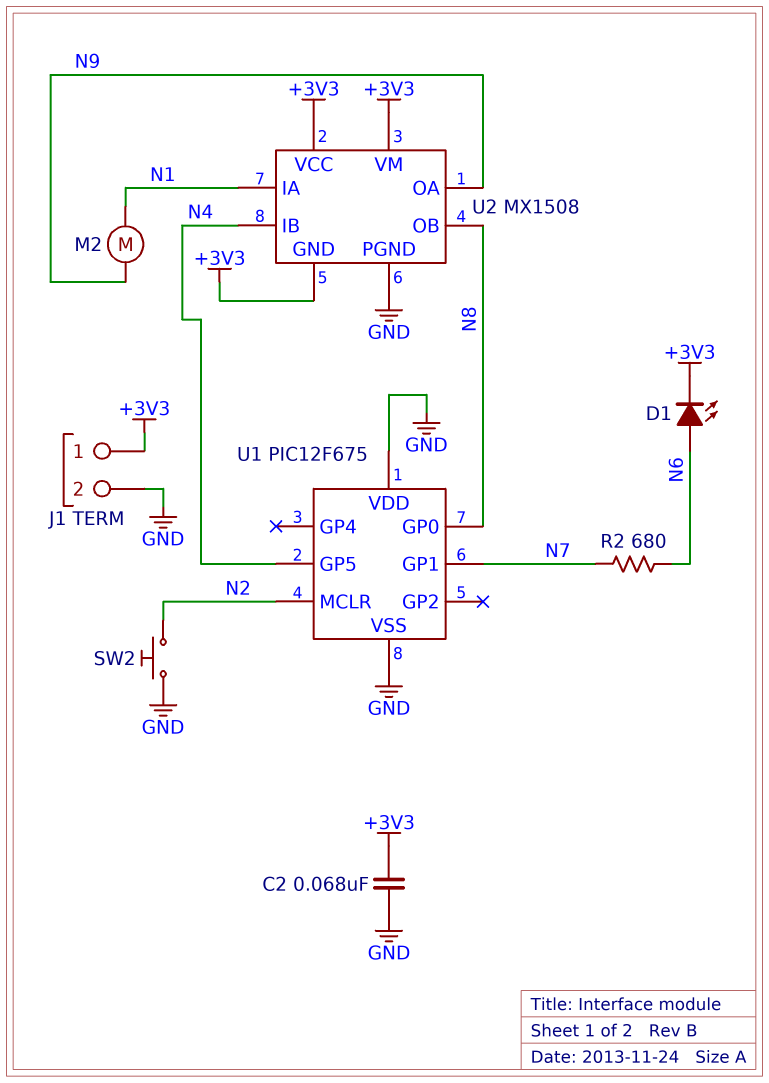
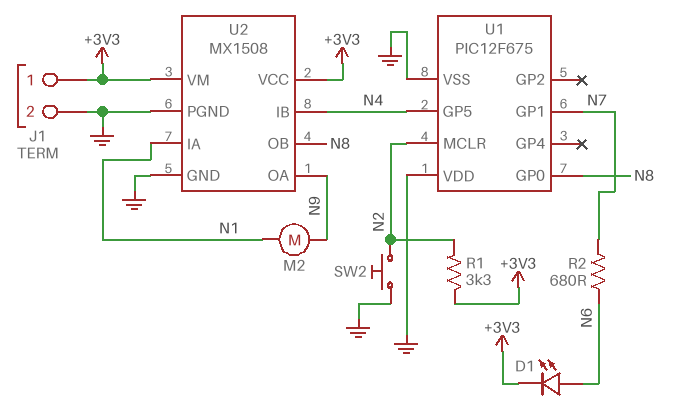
C2: 68nF (+3V3, GND) -> none
R1: none -> 3.3k (+3V3, N2)
U2 pin GND: +3V3 -> GND

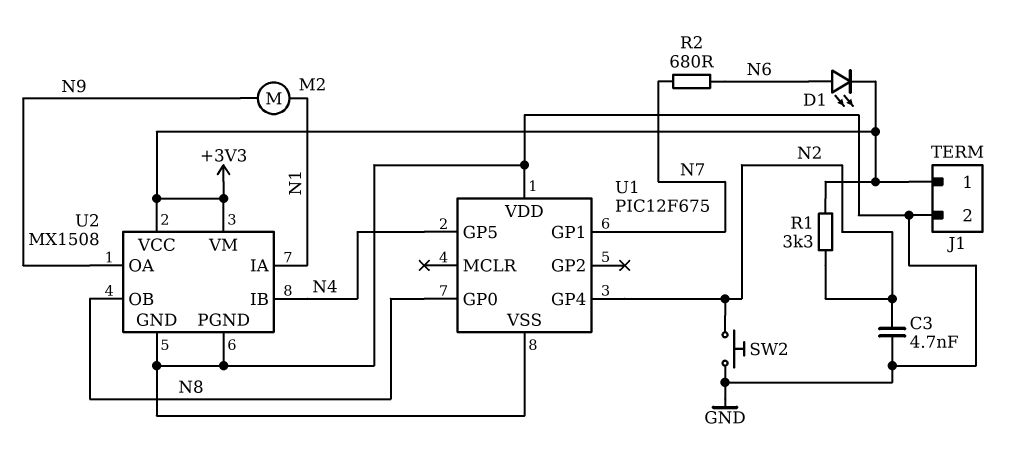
C3: none -> 4.7nF (GND, N2)
U1 pin GP4: none -> N2
U1 pin MCLR: N2 -> none

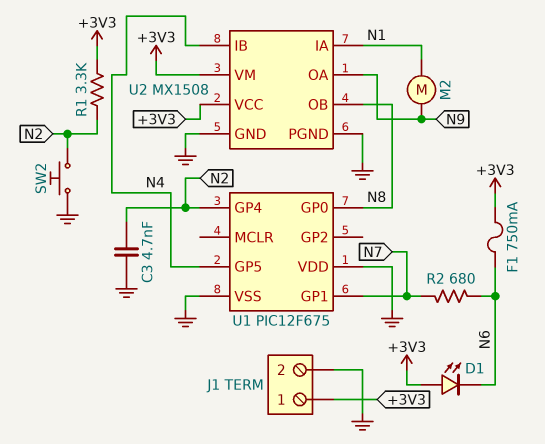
D1: LED (A N6, K +3V3) -> LED (A +3V3, K N6)
F1: none -> 750mA (+3V3, N6)

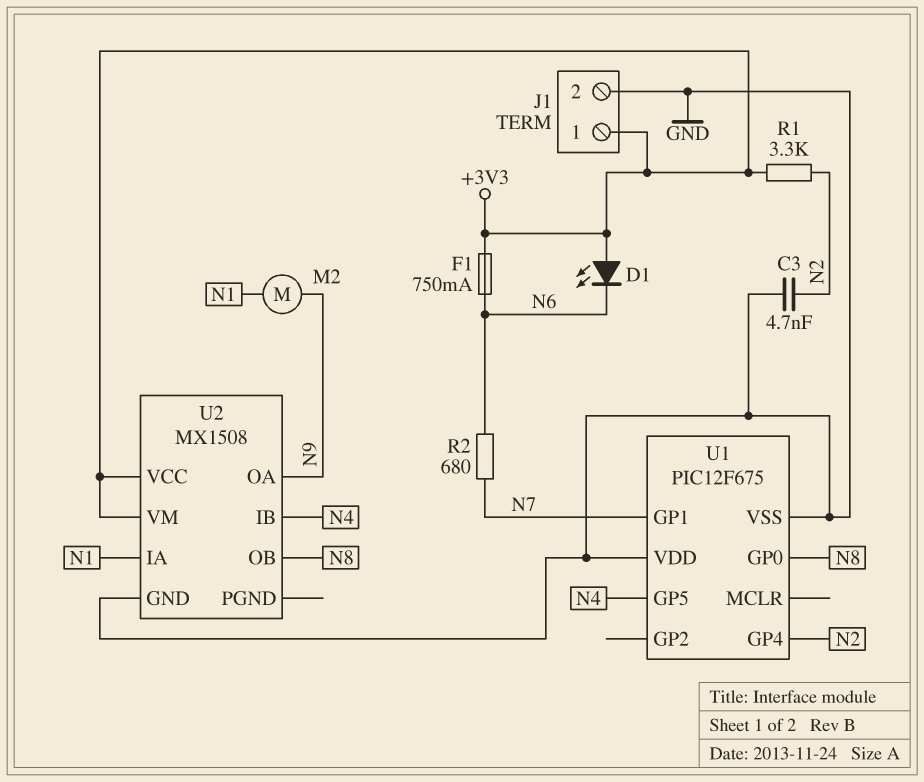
SW2: button (GND, N2) -> none
U2 pin PGND: GND -> none

